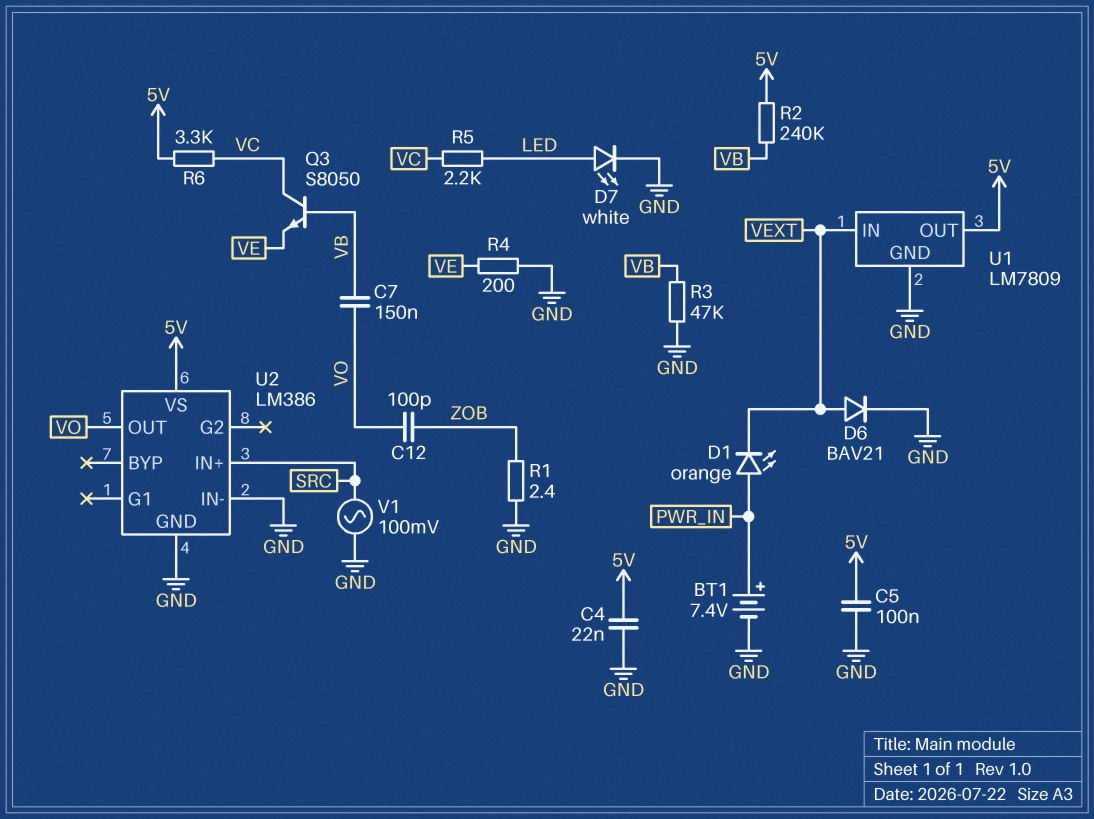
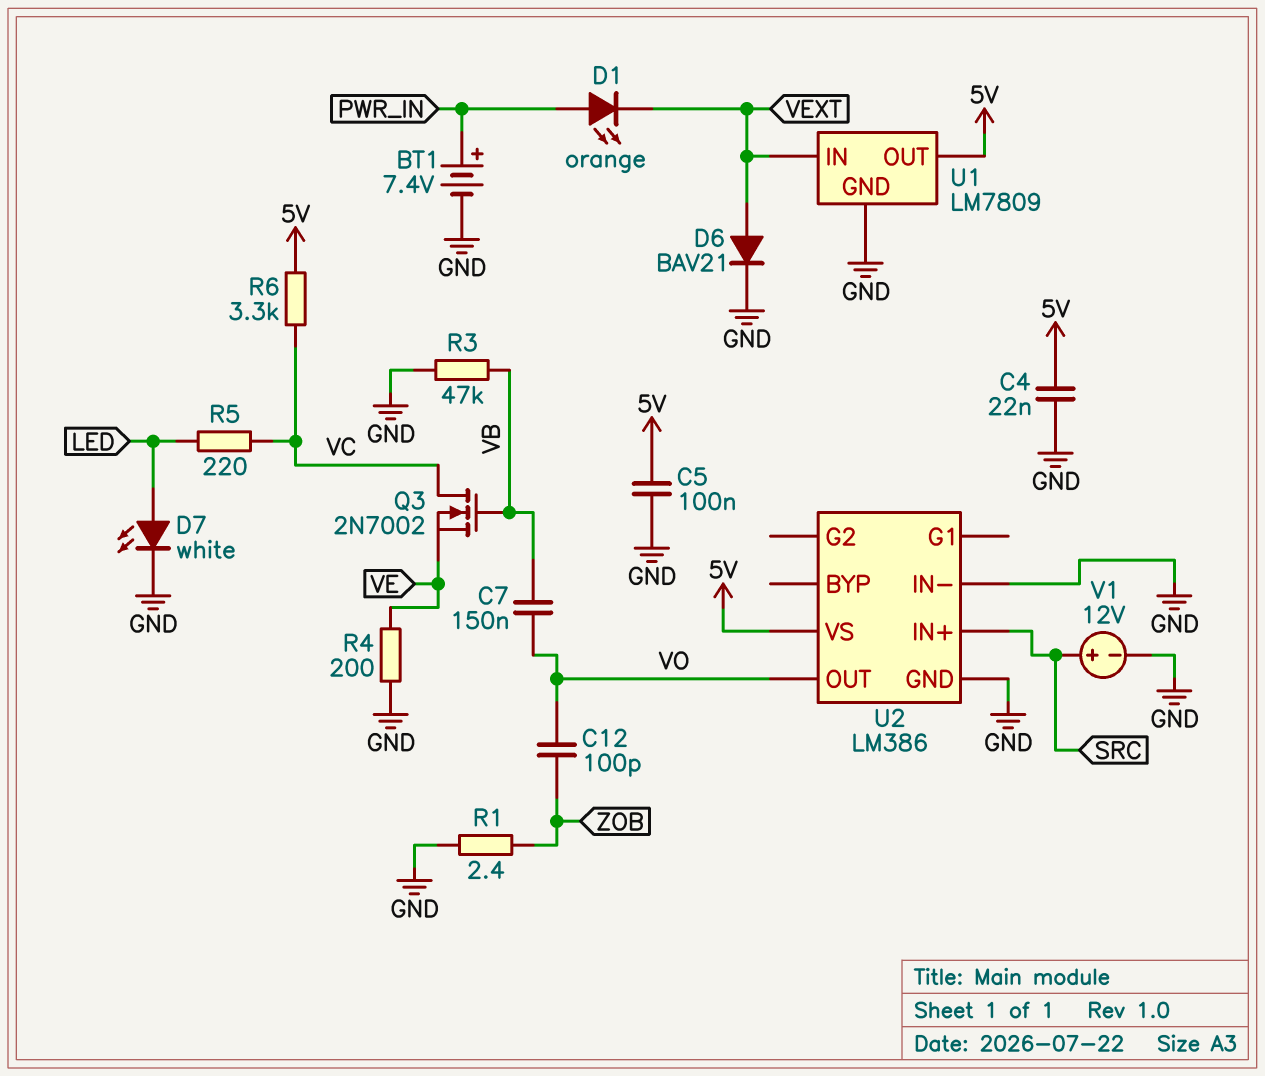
Q3: NPN S8050 (B VB, C VC, E VE) -> NMOS 2N7002 (G VB, D VC, S VE)
R2: 240k (5V, VB) -> none
R5: 2.2k (LED, VC) -> 220 (LED, VC)
V1: AC 100mV (GND, SRC) -> 12V (plus SRC, minus GND)

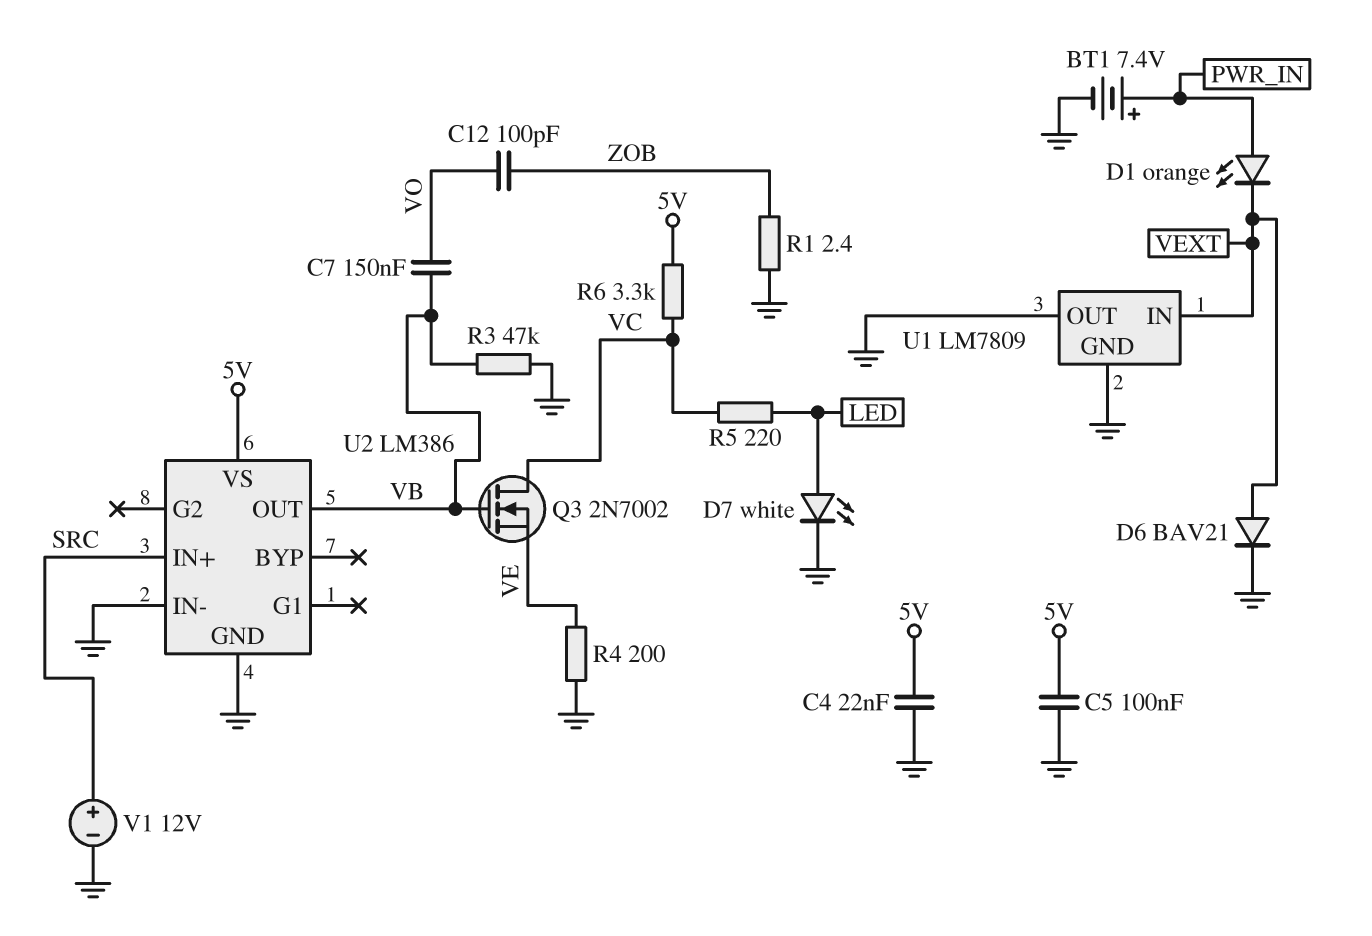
U1 pin OUT: 5V -> GND
U2 pin OUT: VO -> VB

